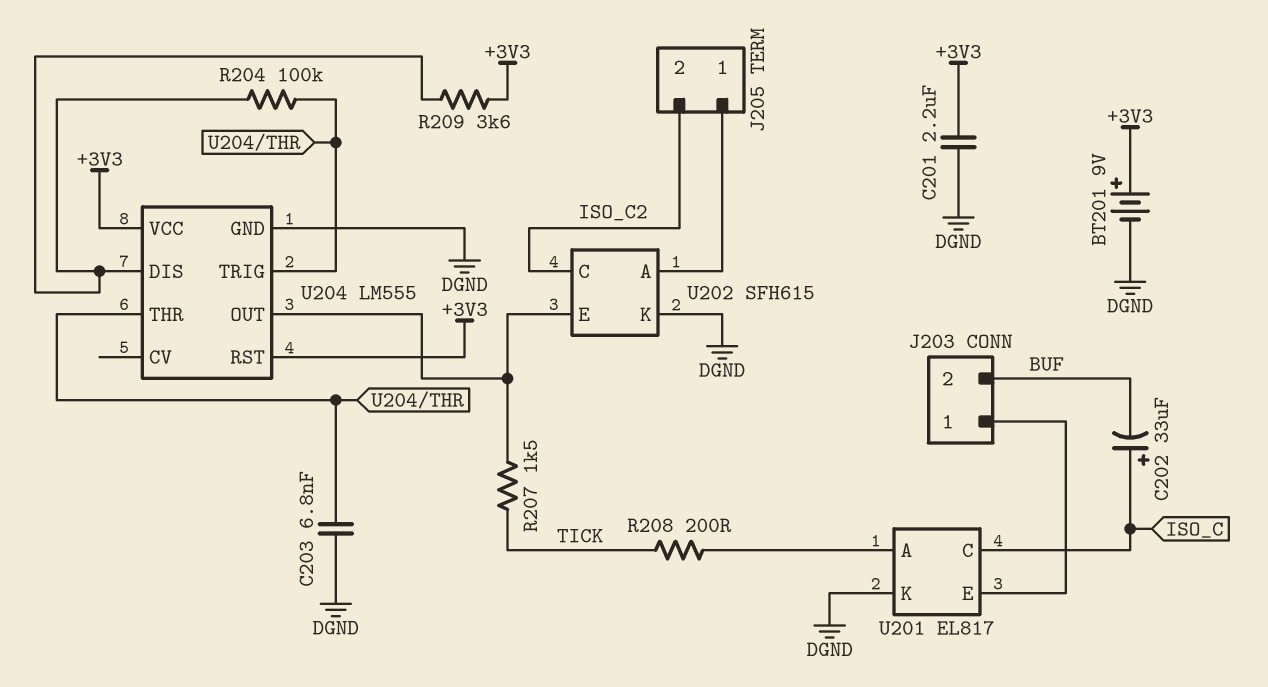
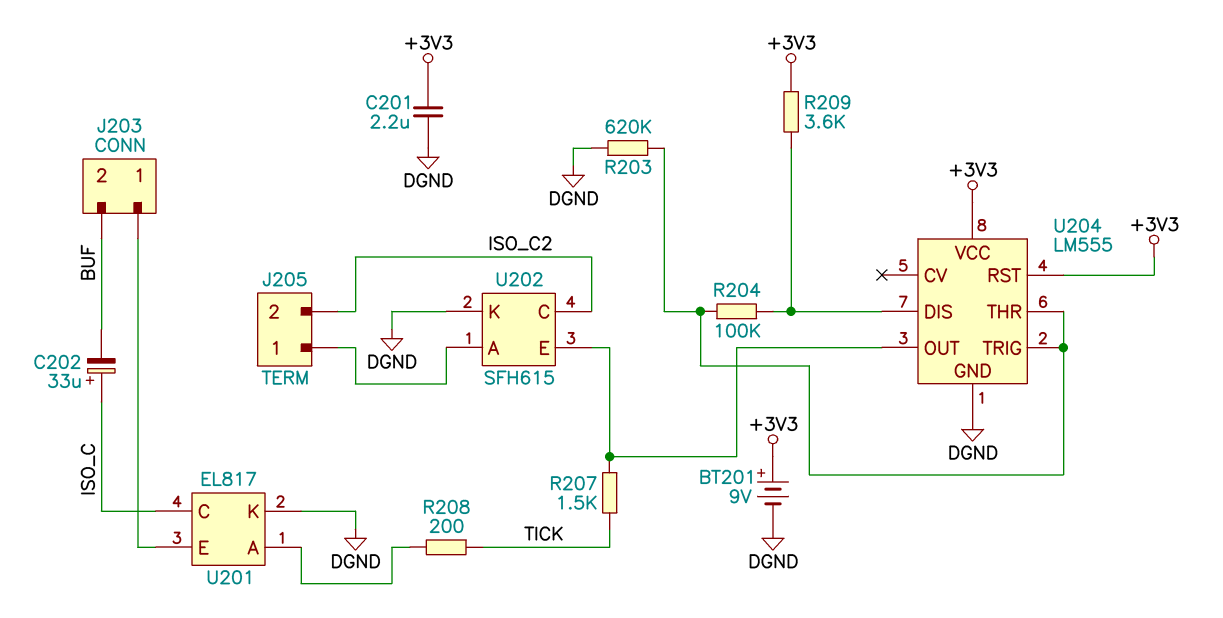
C203: 6.8nF (DGND, U204/THR) -> none
R203: none -> 620k (DGND, U204/THR)

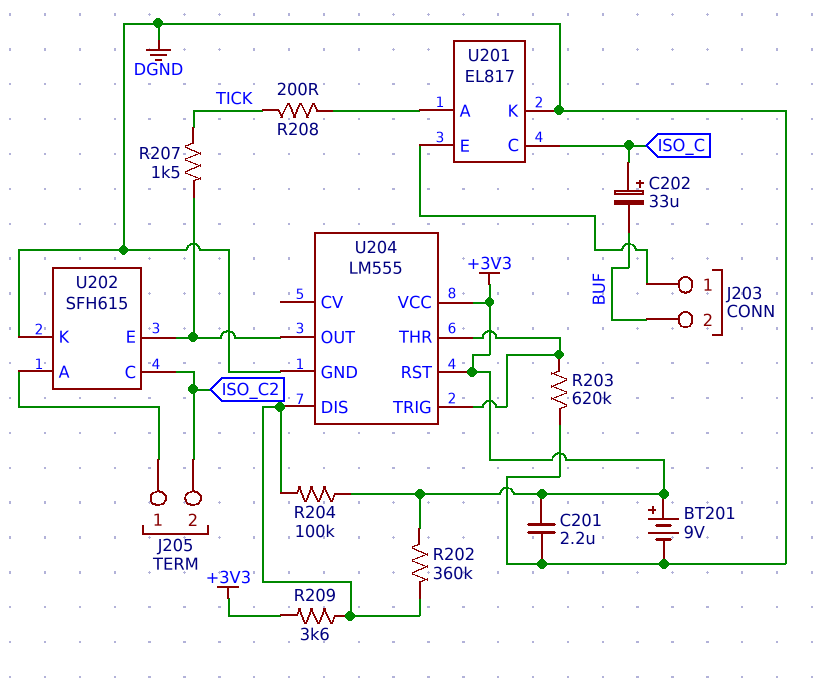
R202: none -> 360k (+3V3, U204/DIS)
R204: 100k (U204/DIS, U204/THR) -> 100k (+3V3, U204/DIS)

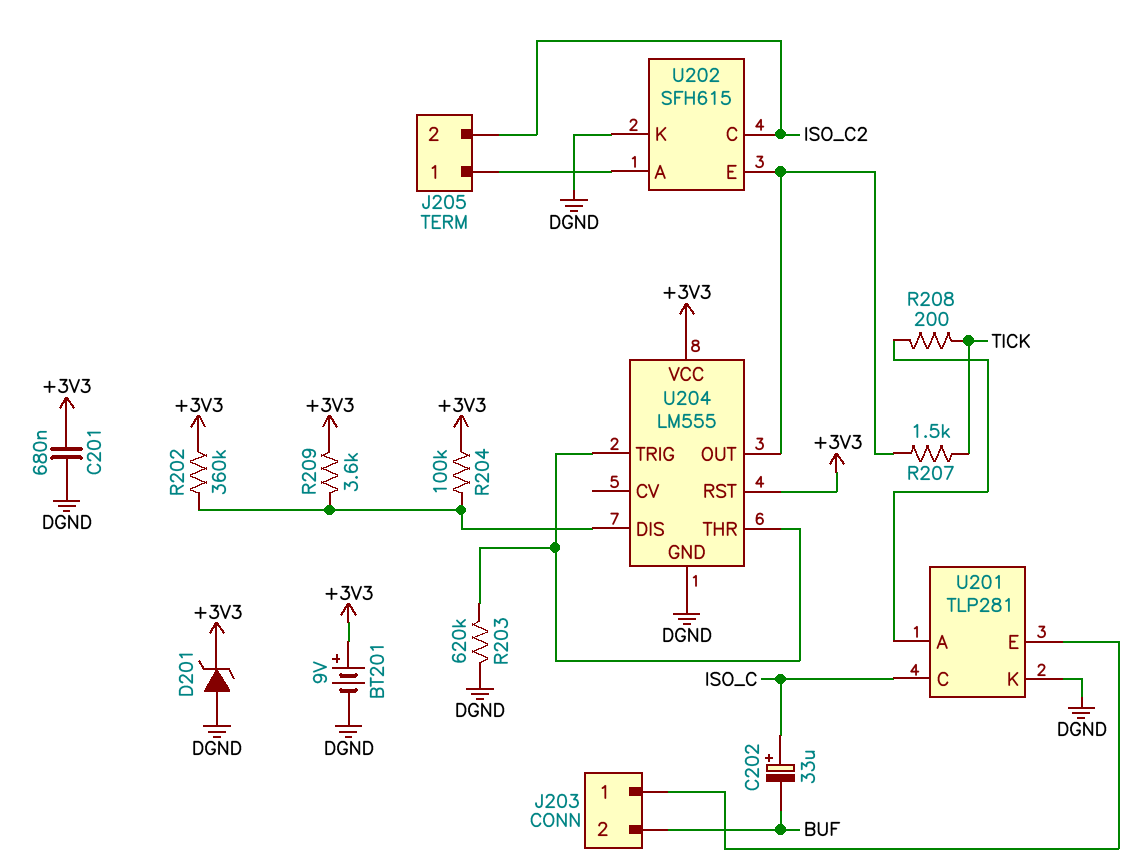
C201: 2.2uF (+3V3, DGND) -> 680nF (+3V3, DGND)
D201: none -> zener (A DGND, K +3V3)
U201: EL817 -> TLP281

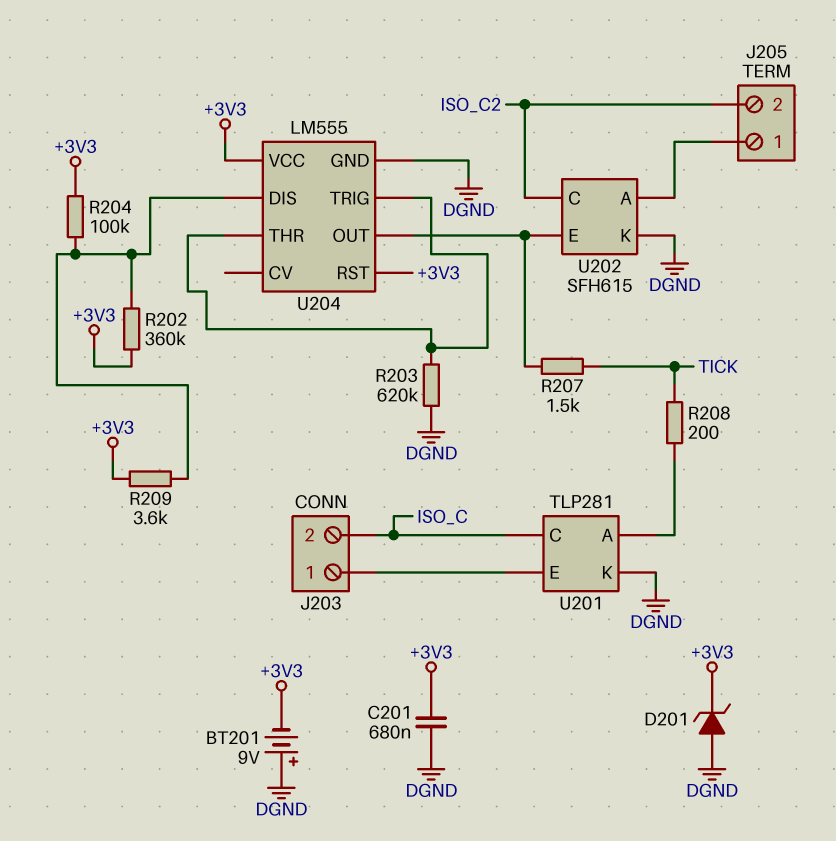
BT201: 9V (plus +3V3, minus DGND) -> 9V (plus DGND, minus +3V3)
C202: 33uF (plus ISO_C, minus BUF) -> none
J203 pin 2: BUF -> ISO_C

